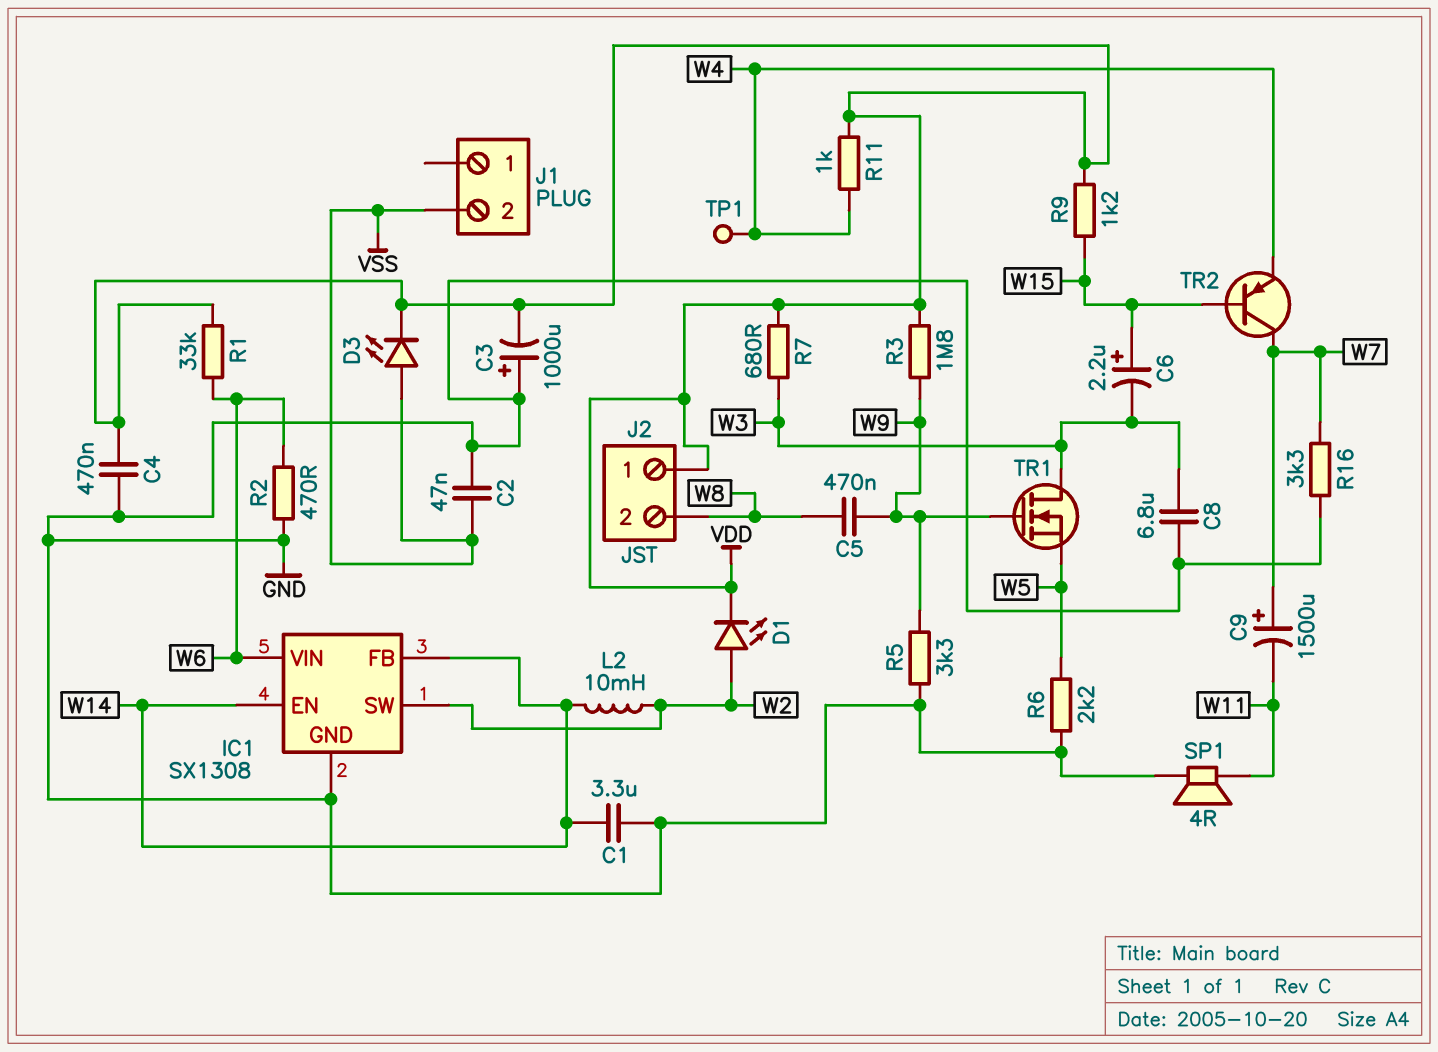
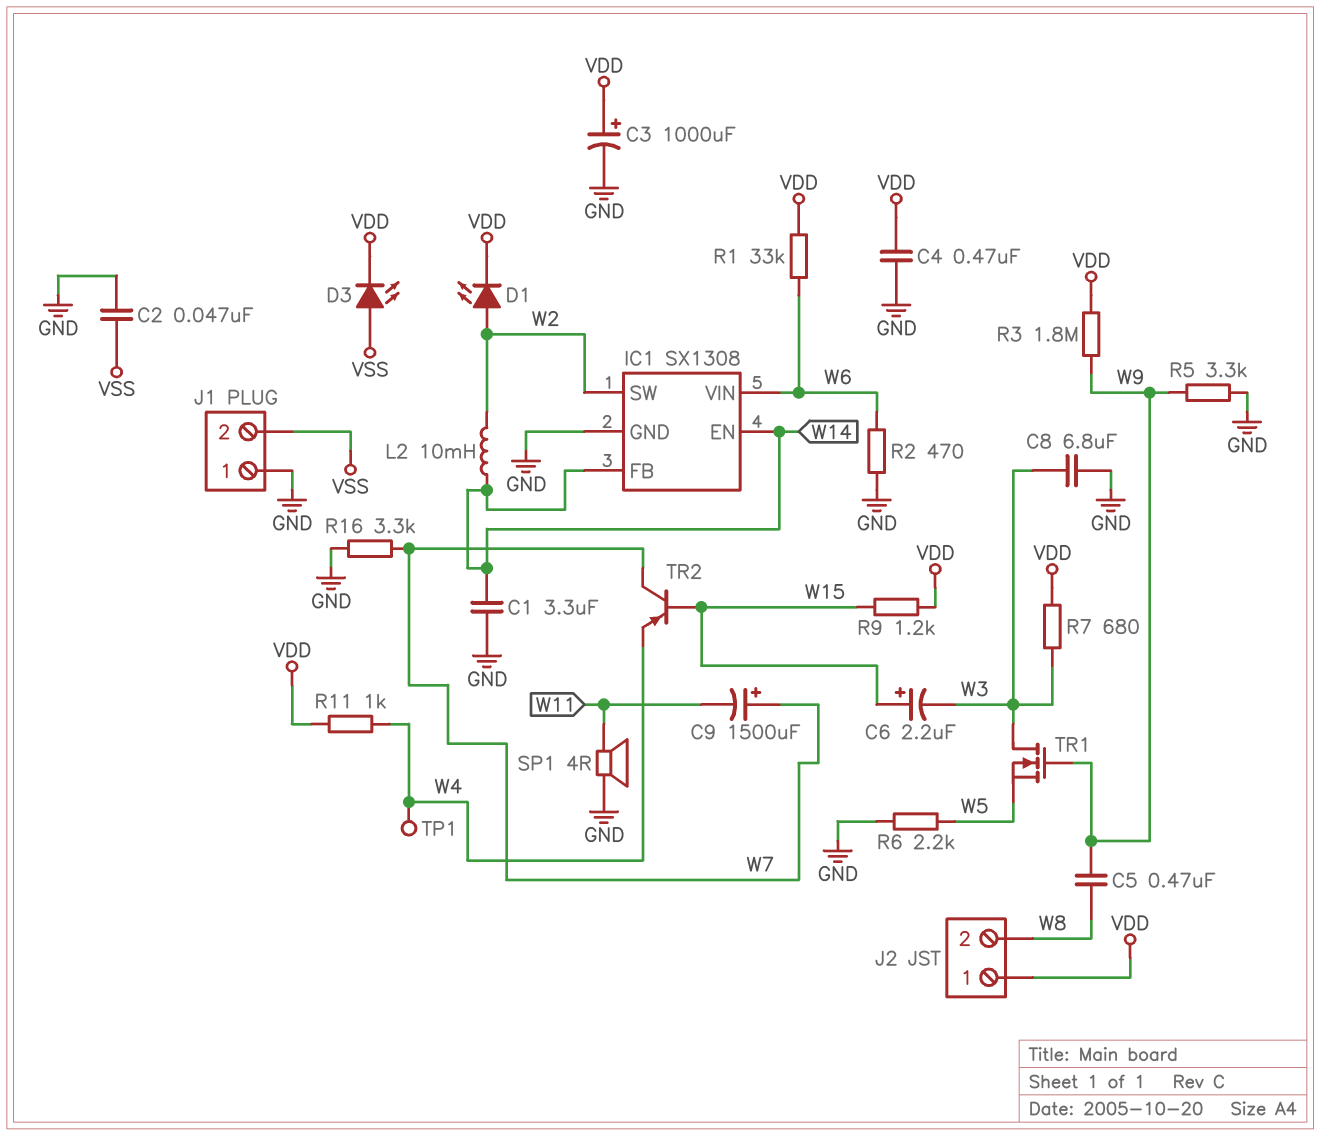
C3: 1000uF (plus GND, minus VDD) -> 1000uF (plus VDD, minus GND)
J1 pin 1: none -> GND

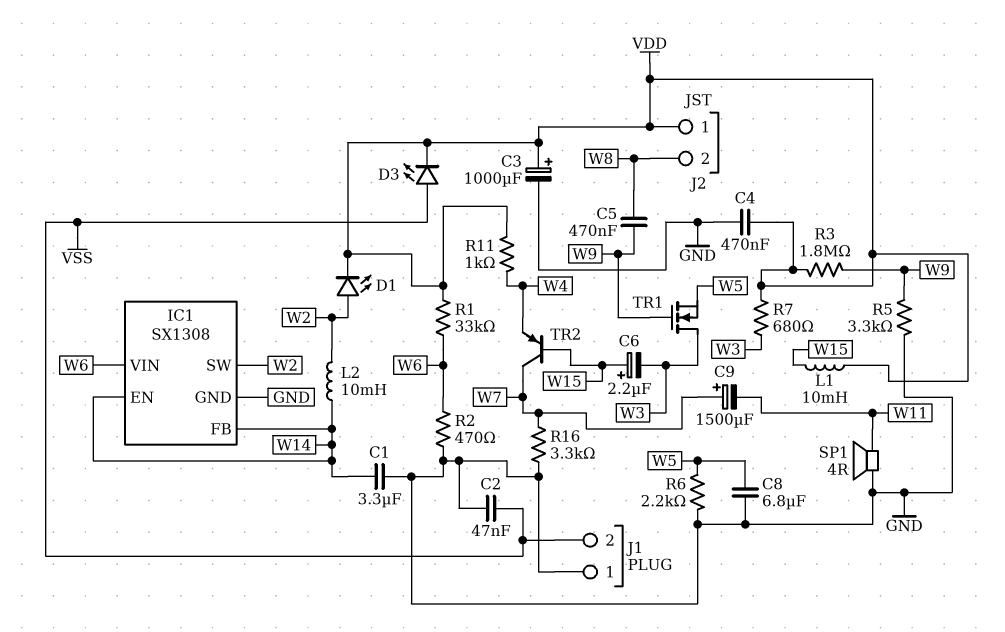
C8: 6.8uF (GND, W3) -> 6.8uF (GND, W5)
L1: none -> 10mH (VDD, W15)
R9: 1.2k (VDD, W15) -> none
TP1: test point (W4) -> none

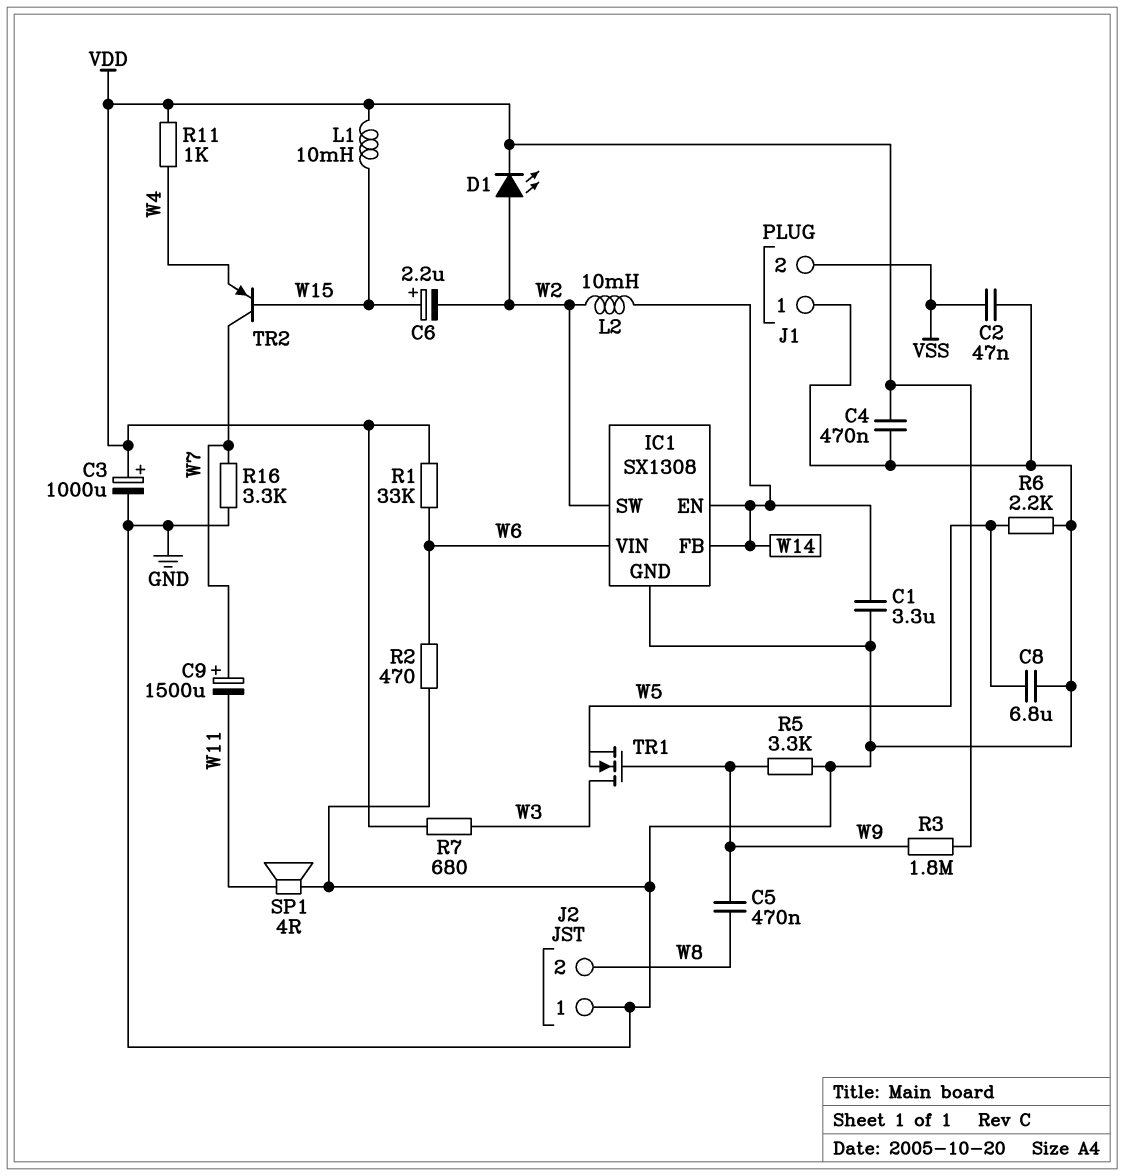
C6: 2.2uF (plus W15, minus W3) -> 2.2uF (plus W15, minus W2)
D3: LED (A VSS, K VDD) -> none
J2 pin 1: VDD -> GND

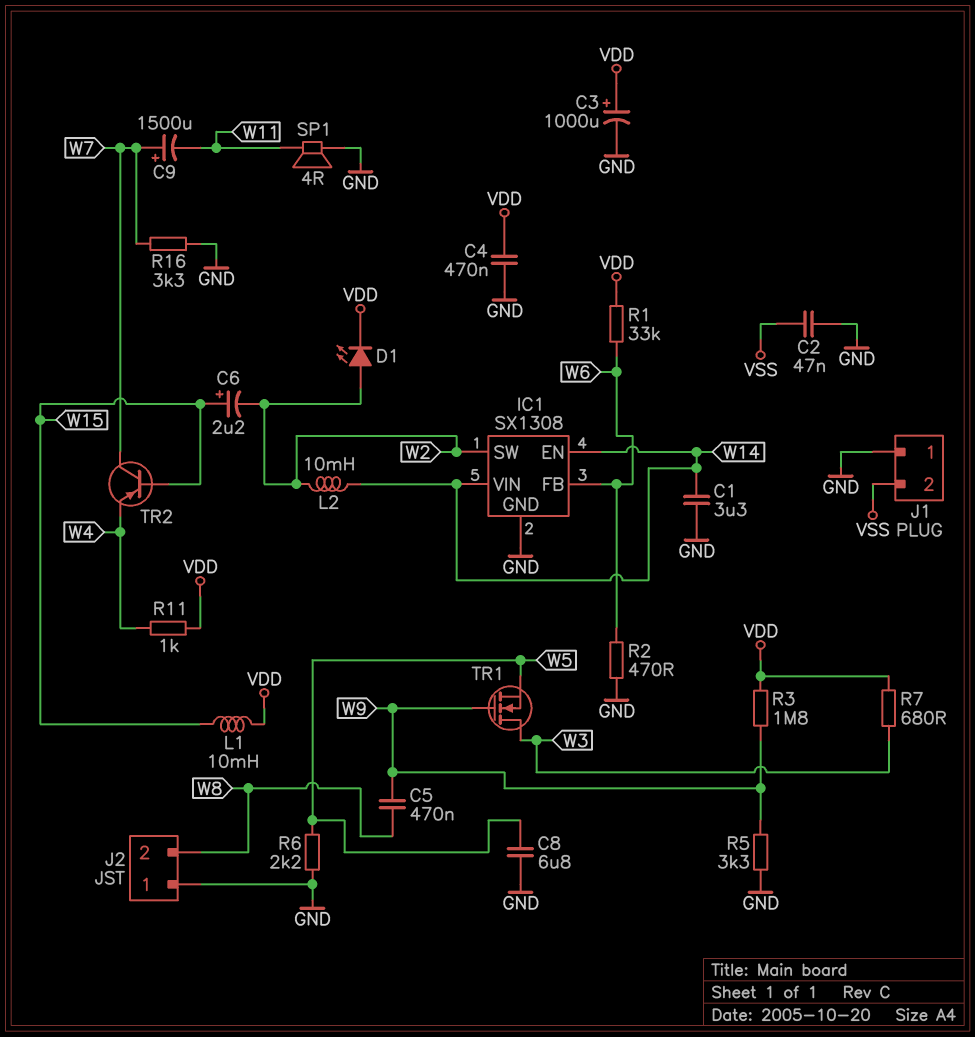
IC1 pin FB: W14 -> W6
IC1 pin VIN: W6 -> W14

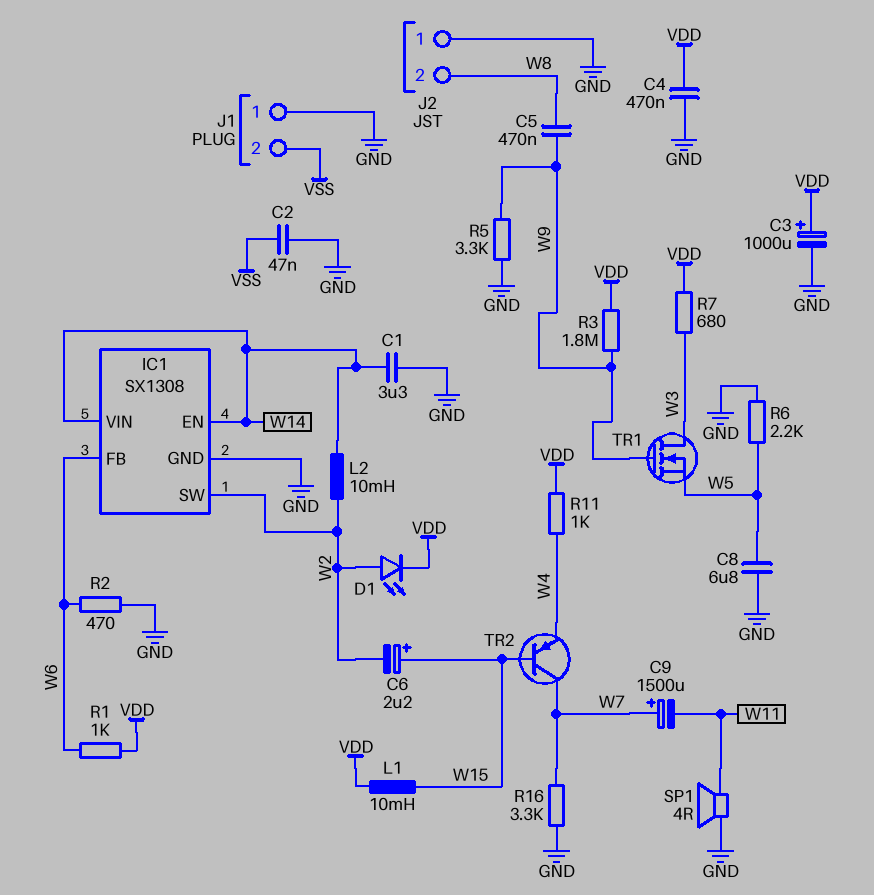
R1: 33k (VDD, W6) -> 1k (VDD, W6)

